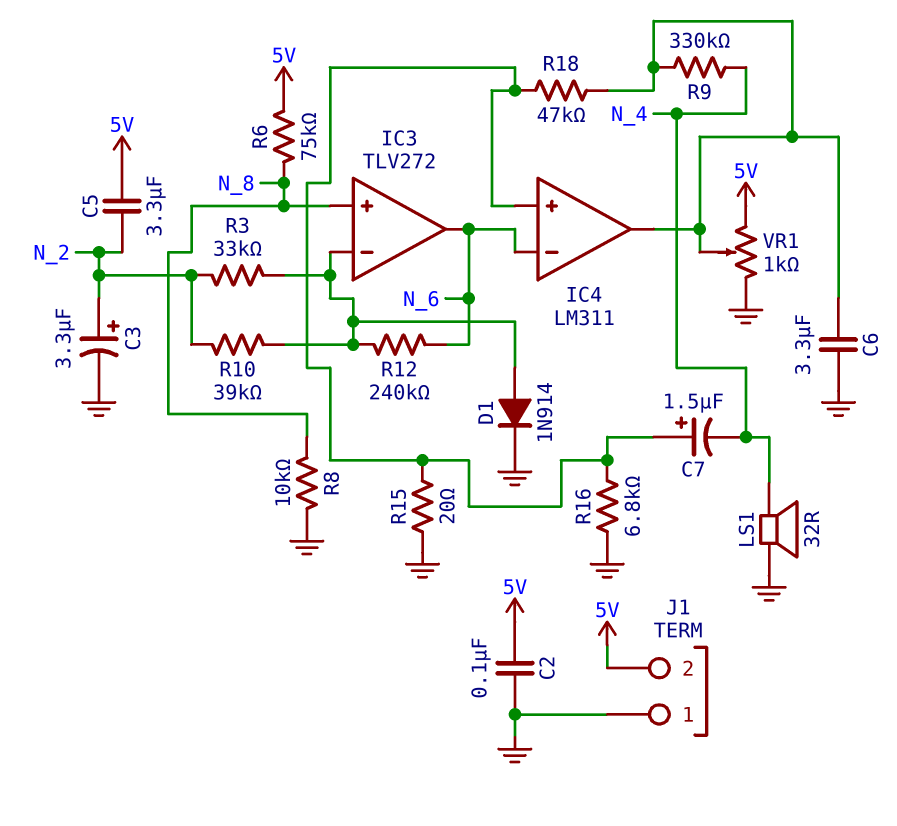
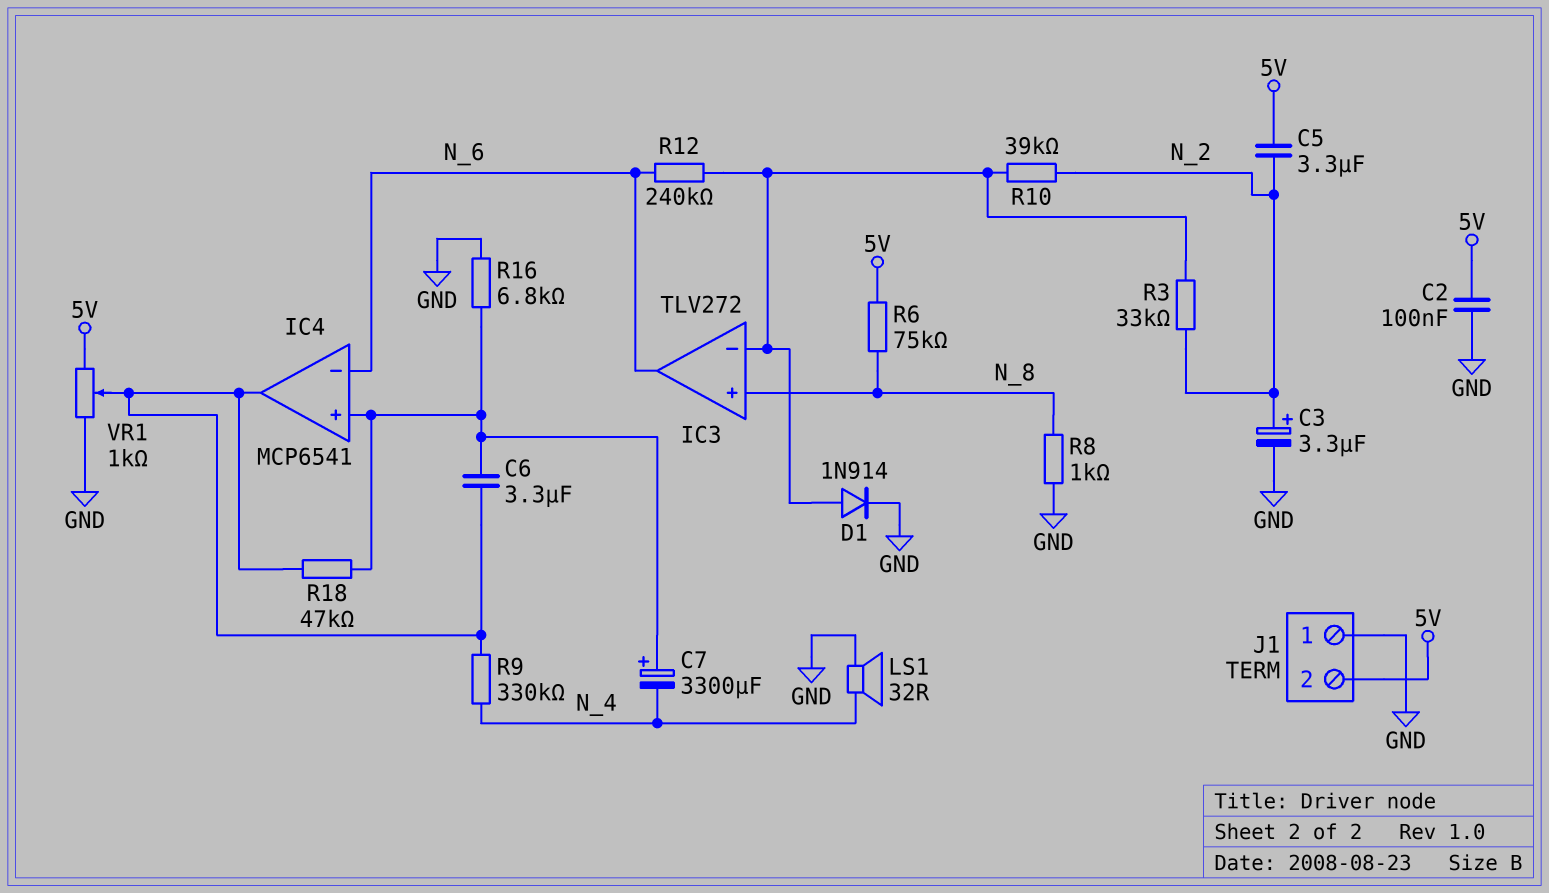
C6: 3.3uF (GND, IC4/out) -> 3.3uF (IC4/in+, IC4/out)
C7: 1.5uF (plus IC4/in+, minus N_4) -> 3300uF (plus IC4/in+, minus N_4)
IC4: LM311 -> MCP6541
R8: 10k (GND, N_8) -> 1k (GND, N_8)
R15: 20 (GND, IC4/in+) -> none

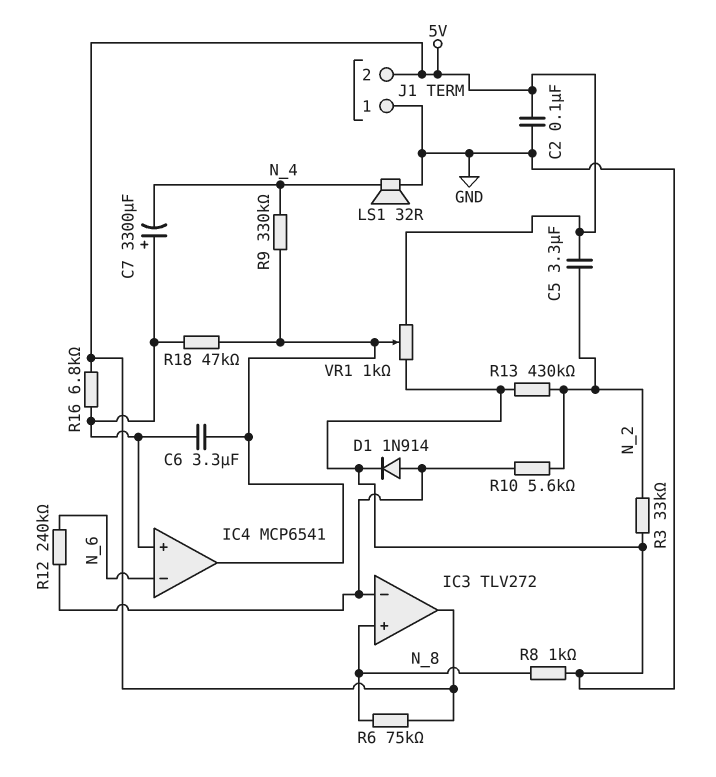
C3: 3.3uF (plus N_2, minus GND) -> none
IC3 pin out: N_6 -> 5V
R3: 33k (IC3/in-, N_2) -> 33k (GND, N_2)
R10: 39k (IC3/in-, N_2) -> 5.6k (IC3/in-, N_2)
R13: none -> 430k (GND, N_2)
R16: 6.8k (GND, IC4/in+) -> 6.8k (5V, IC4/in+)

